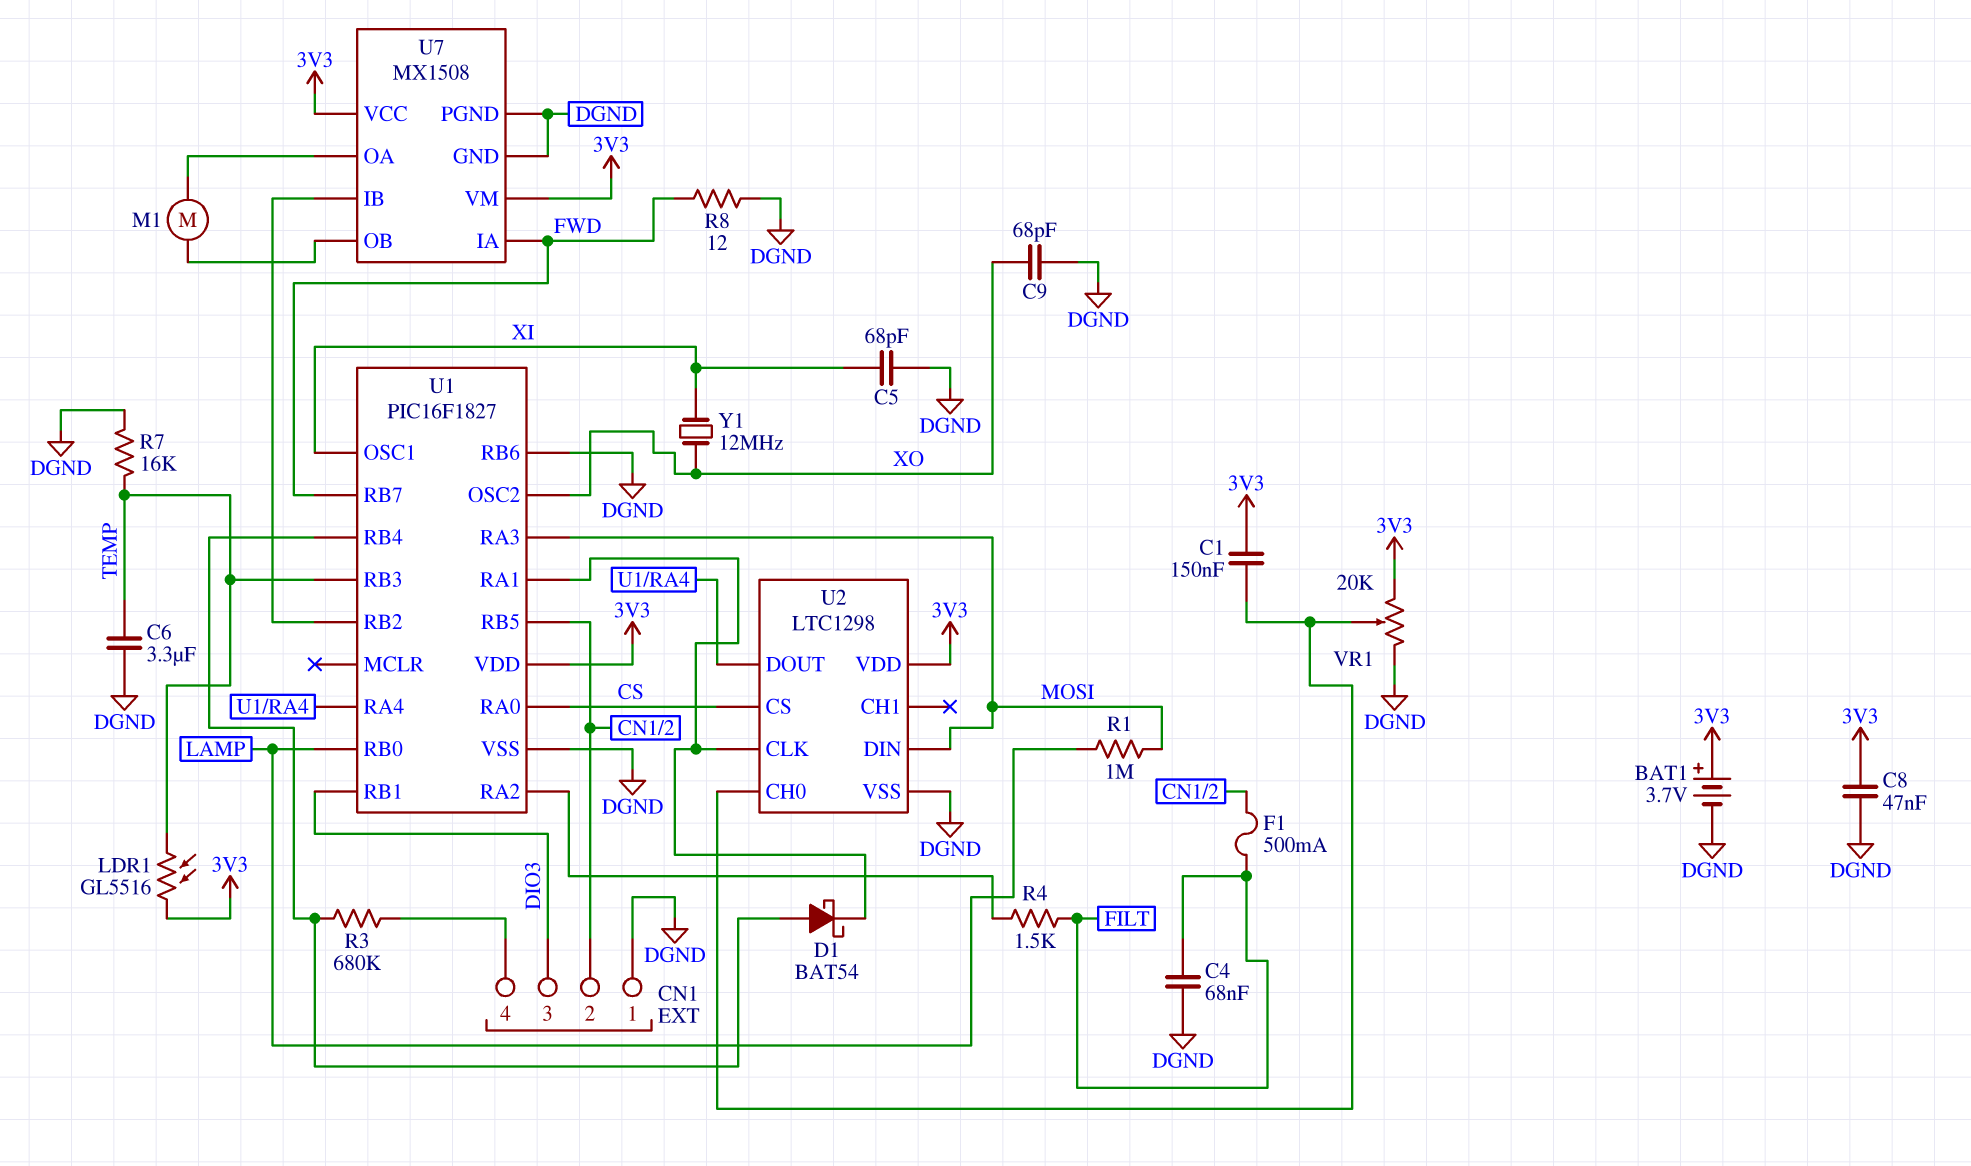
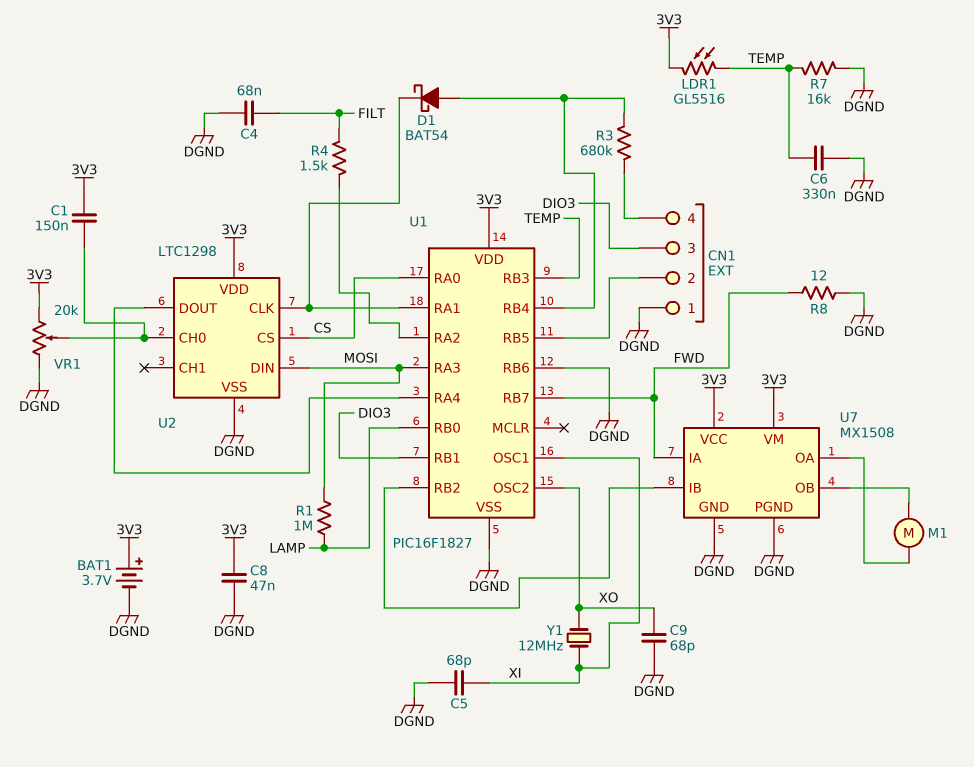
C6: 3.3uF (DGND, TEMP) -> 330nF (DGND, TEMP)
F1: 500mA (CN1/2, FILT) -> none

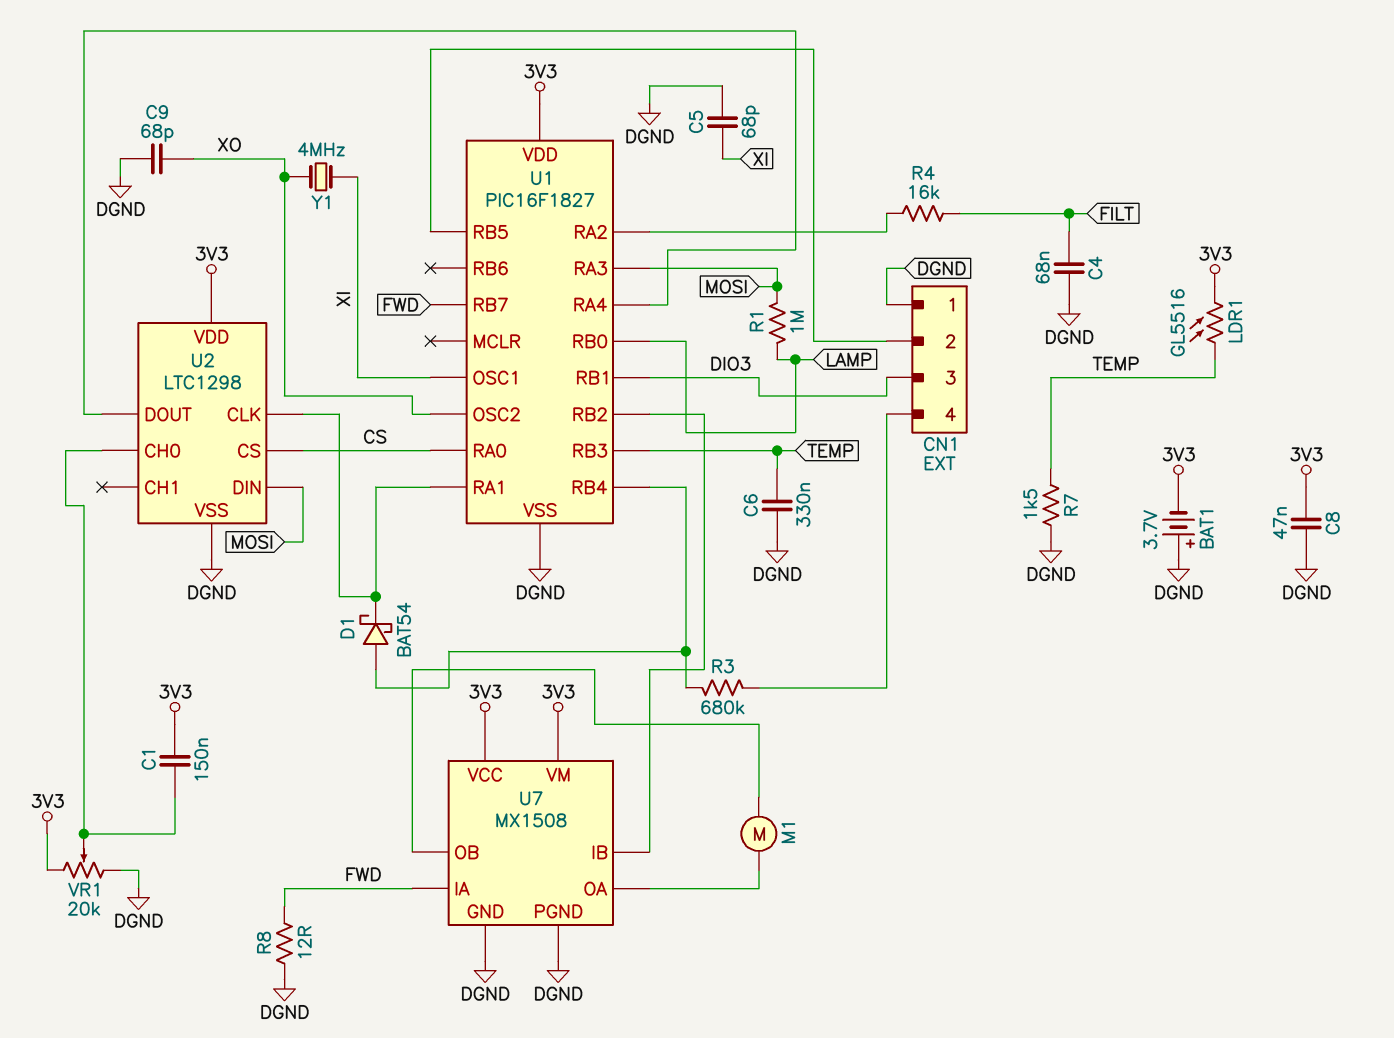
BAT1: 3.7V (plus 3V3, minus DGND) -> 3.7V (plus DGND, minus 3V3)
R4: 1.5k (FILT, U1/RA2) -> 16k (FILT, U1/RA2)
R7: 16k (DGND, TEMP) -> 1.5k (DGND, TEMP)
U1 pin RB6: DGND -> none
Y1: 12MHz (XI, XO) -> 4MHz (XI, XO)

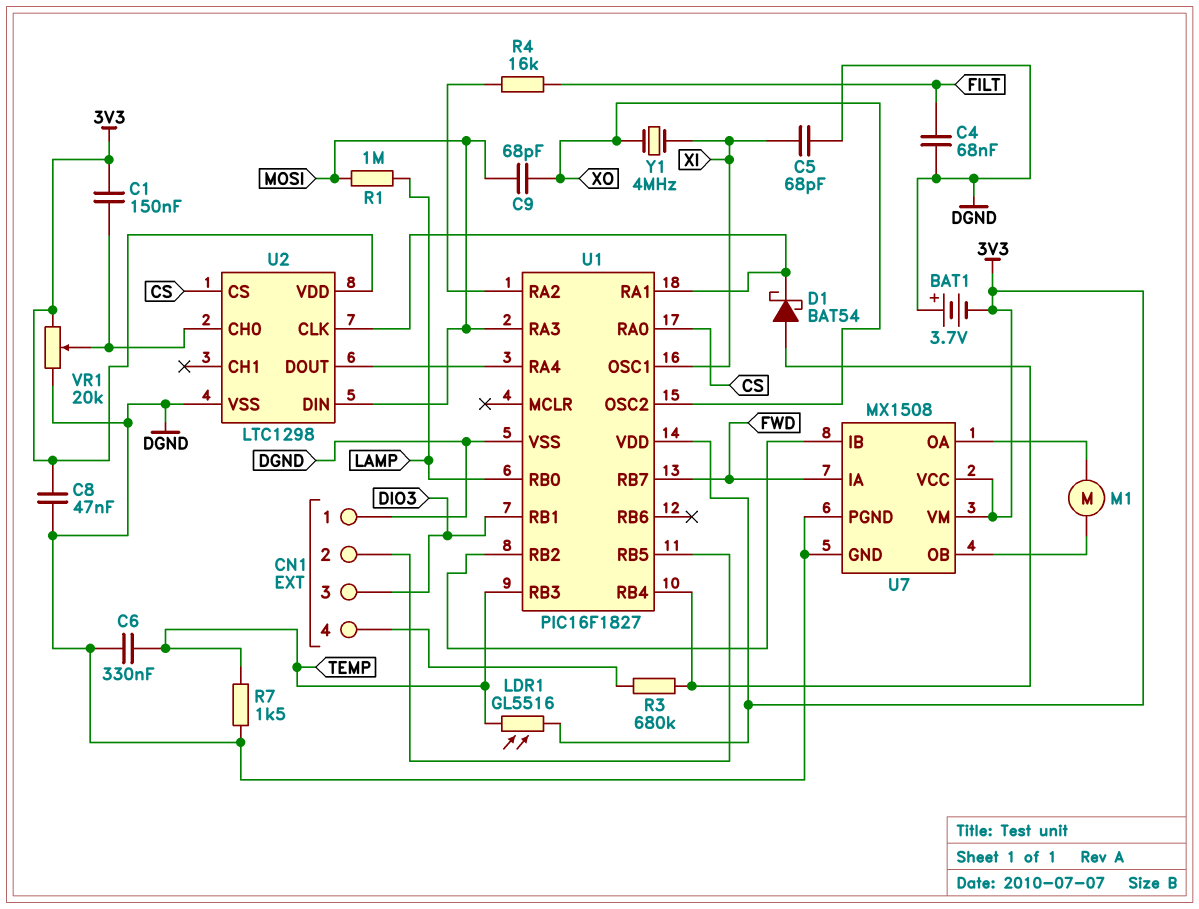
C9: 68pF (DGND, XO) -> 68pF (MOSI, XO)
R8: 12 (DGND, FWD) -> none

